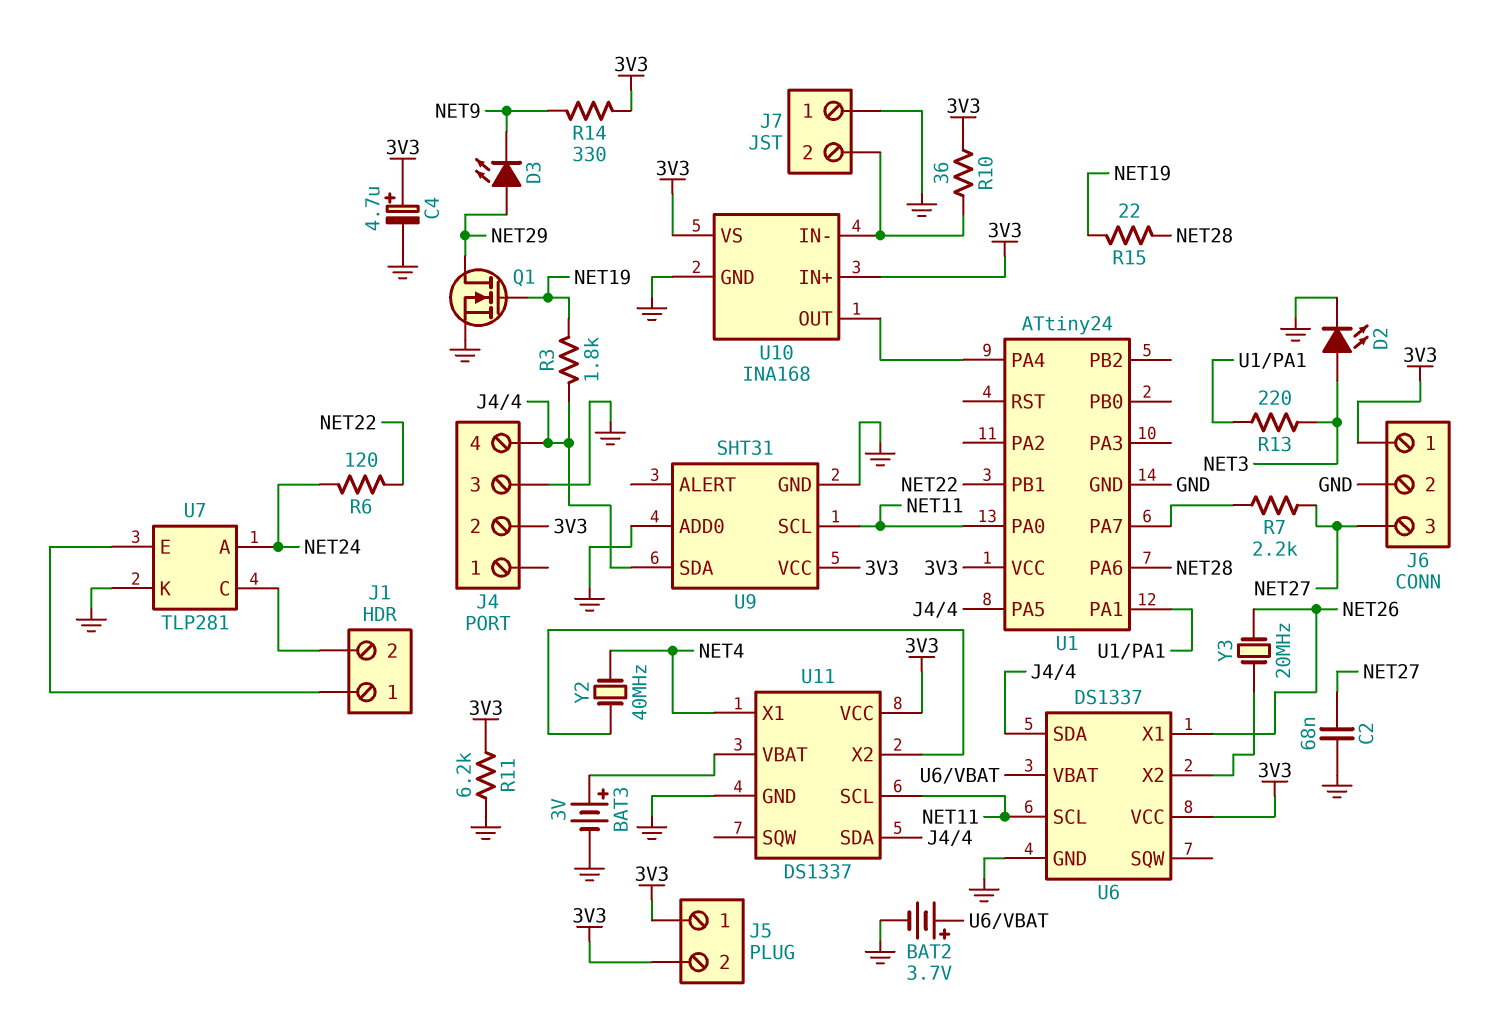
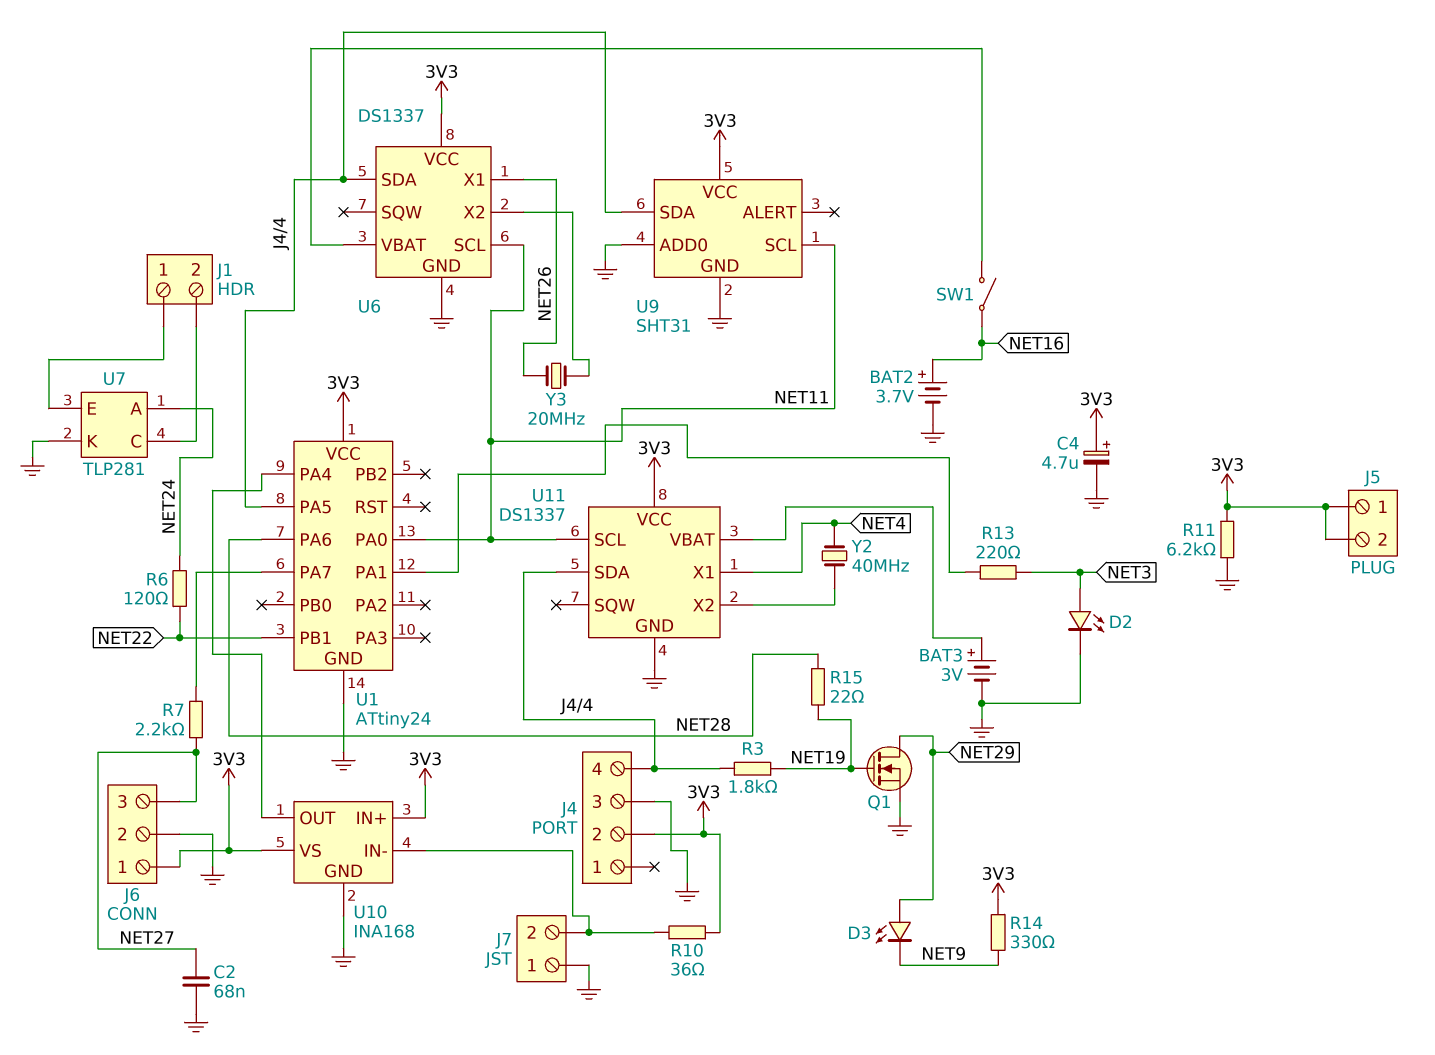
BAT2: 3.7V (plus U6/VBAT, minus GND) -> 3.7V (plus NET16, minus GND)
SW1: none -> switch (NET16, U6/VBAT)

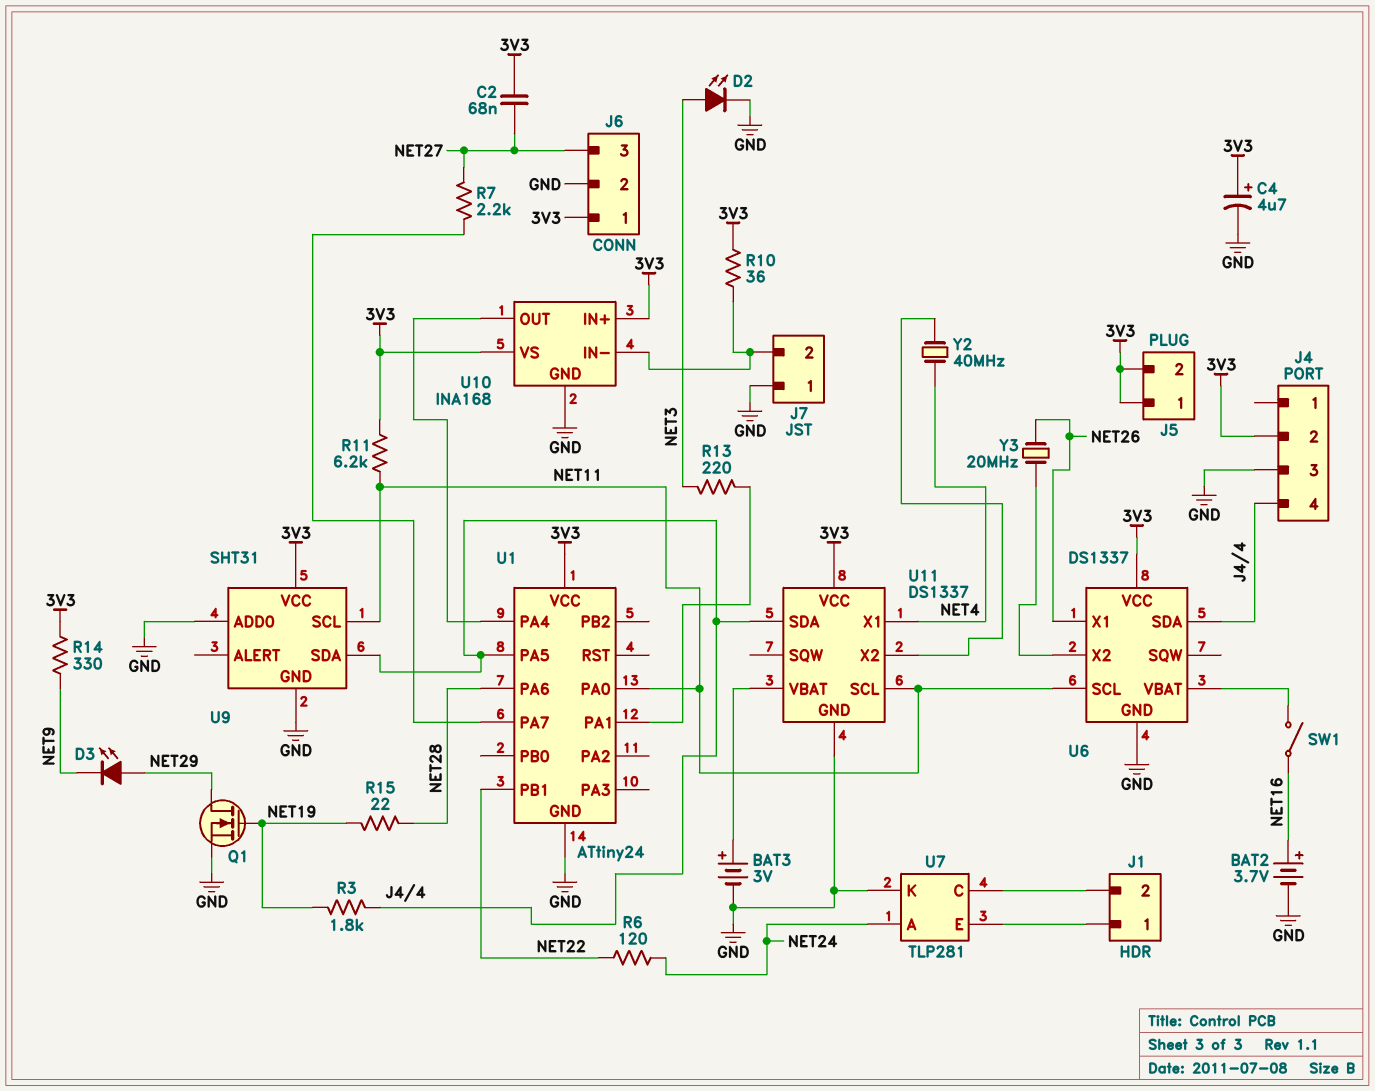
C2: 68nF (GND, NET27) -> 68nF (3V3, NET27)
R11: 6.2k (3V3, GND) -> 6.2k (3V3, NET11)

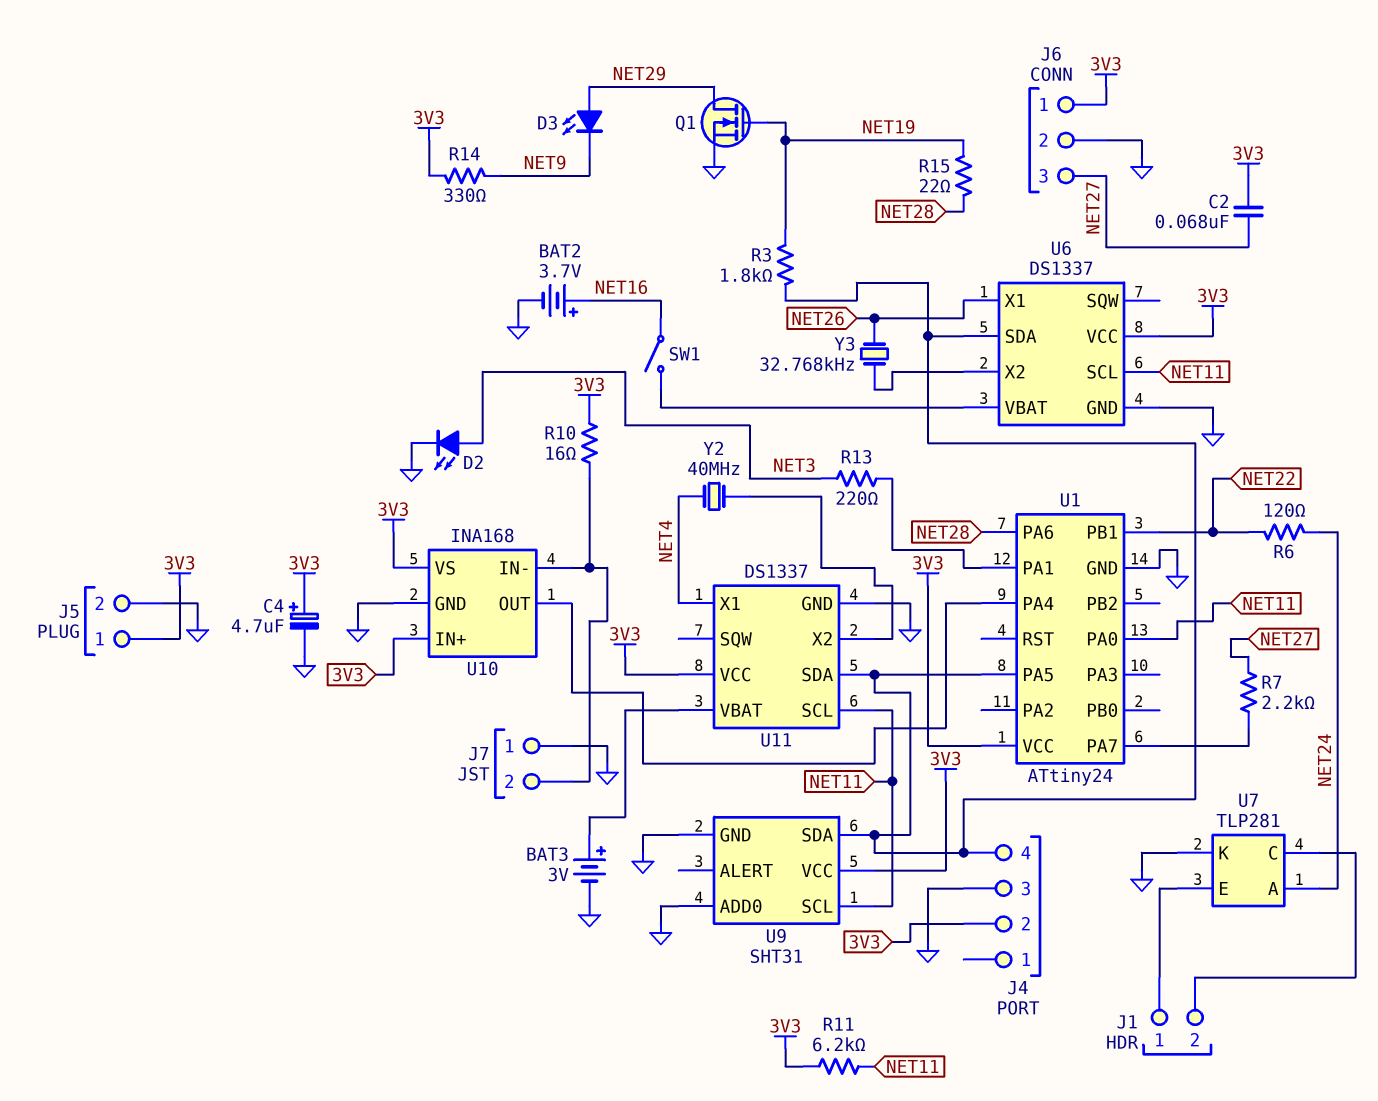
J5 pin 2: 3V3 -> GND
R10: 36 (3V3, J7/2) -> 16 (3V3, J7/2)
Y3: 20MHz (NET26, U6/X2) -> 32.768kHz (NET26, U6/X2)

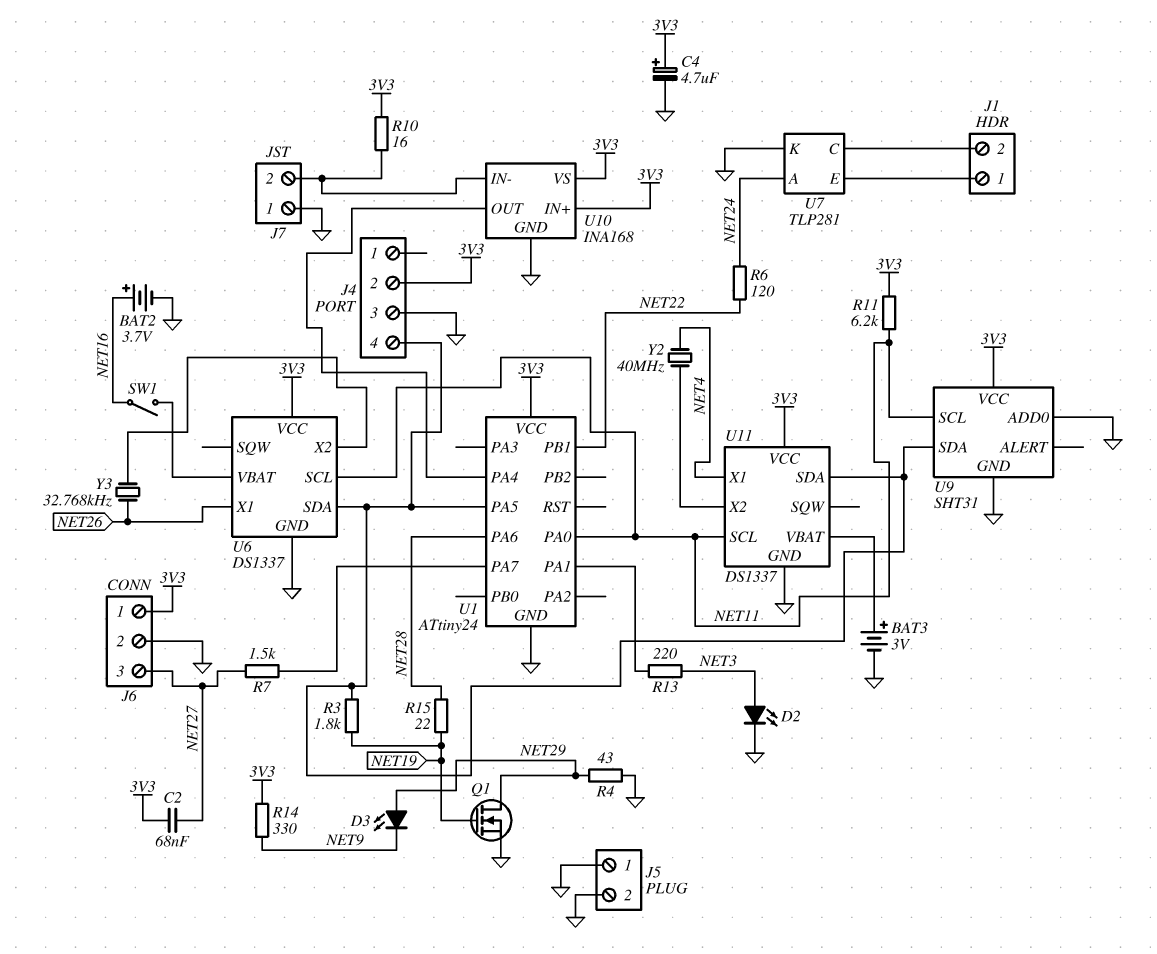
J5 pin 1: 3V3 -> GND
R4: none -> 43 (GND, NET29)
R7: 2.2k (NET27, U1/PA7) -> 1.5k (NET27, U1/PA7)

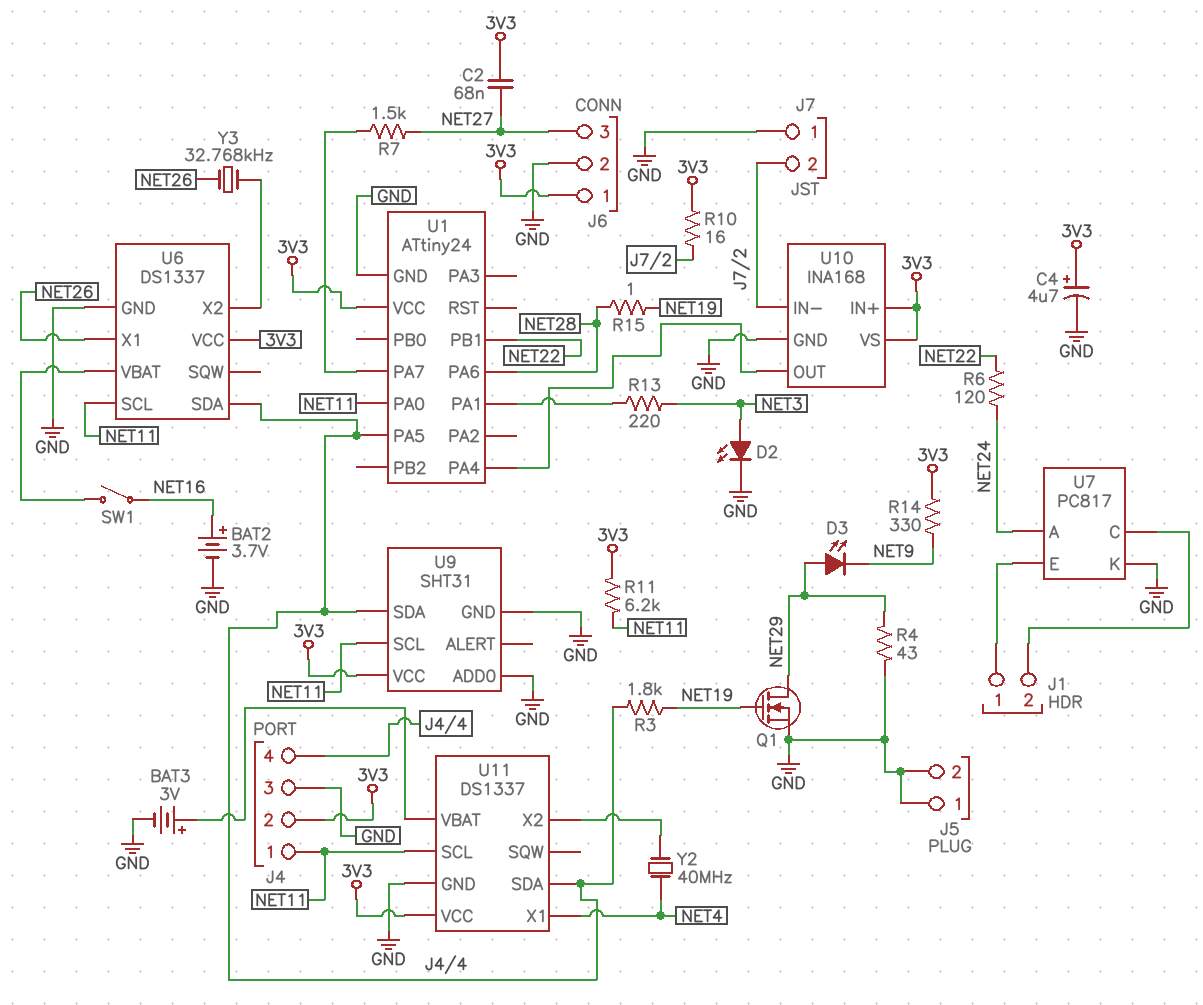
J4 pin 1: none -> NET11
R15: 22 (NET19, NET28) -> 1 (NET19, NET28)
U7: TLP281 -> PC817

